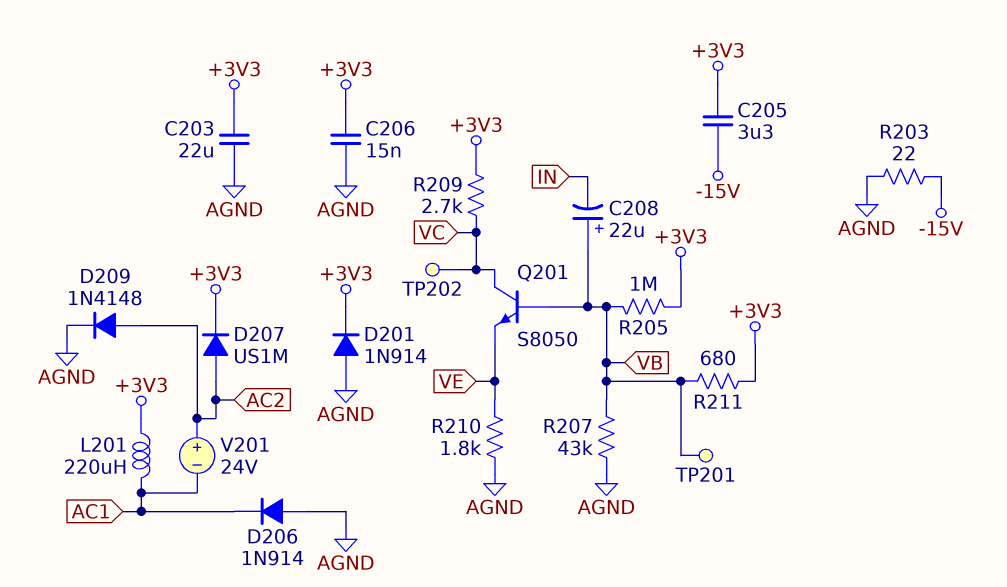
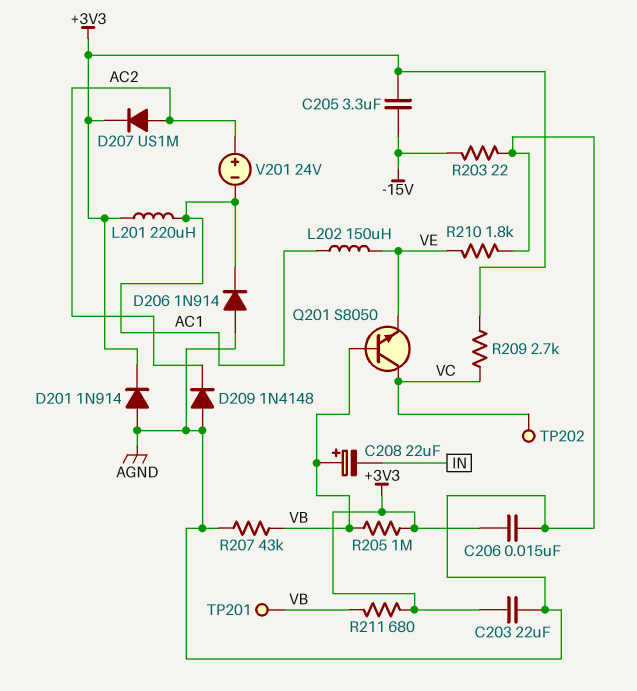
D209: diode 1N4148 (A AC2, K AGND) -> diode 1N4148 (A AGND, K AC2)
L202: none -> 150uH (AC1, VE)

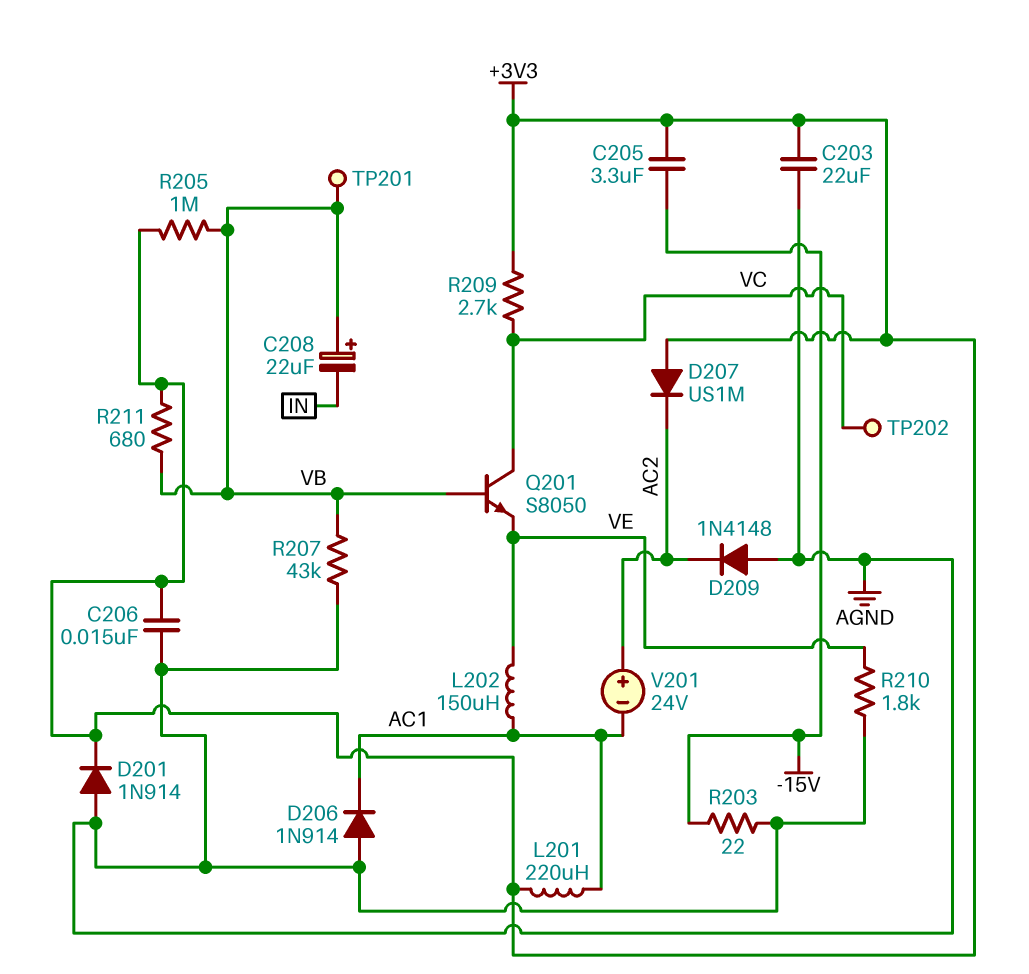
D207: diode US1M (A AC2, K +3V3) -> diode US1M (A +3V3, K AC2)

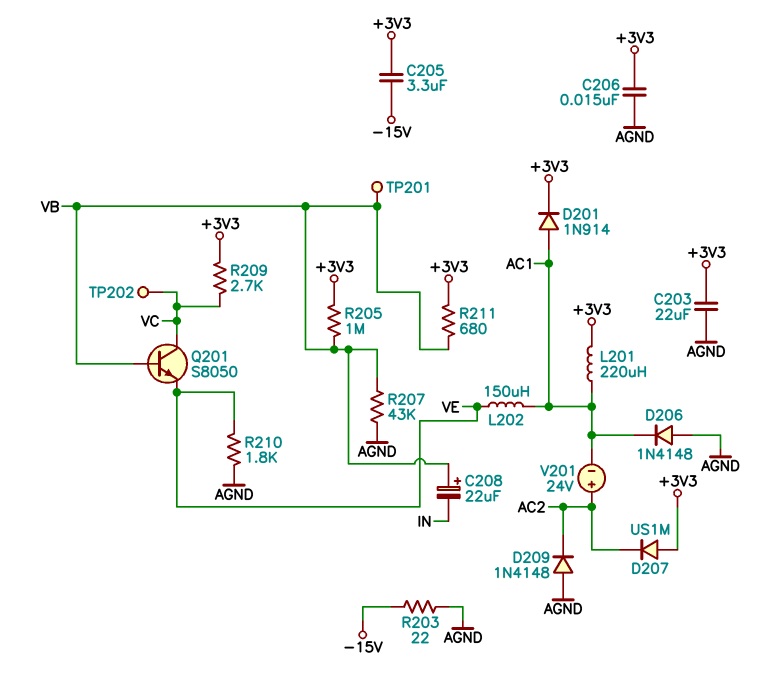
D201: diode 1N914 (A AGND, K +3V3) -> diode 1N914 (A AC1, K +3V3)
D206: diode 1N914 (A AGND, K AC1) -> diode 1N4148 (A AGND, K AC1)

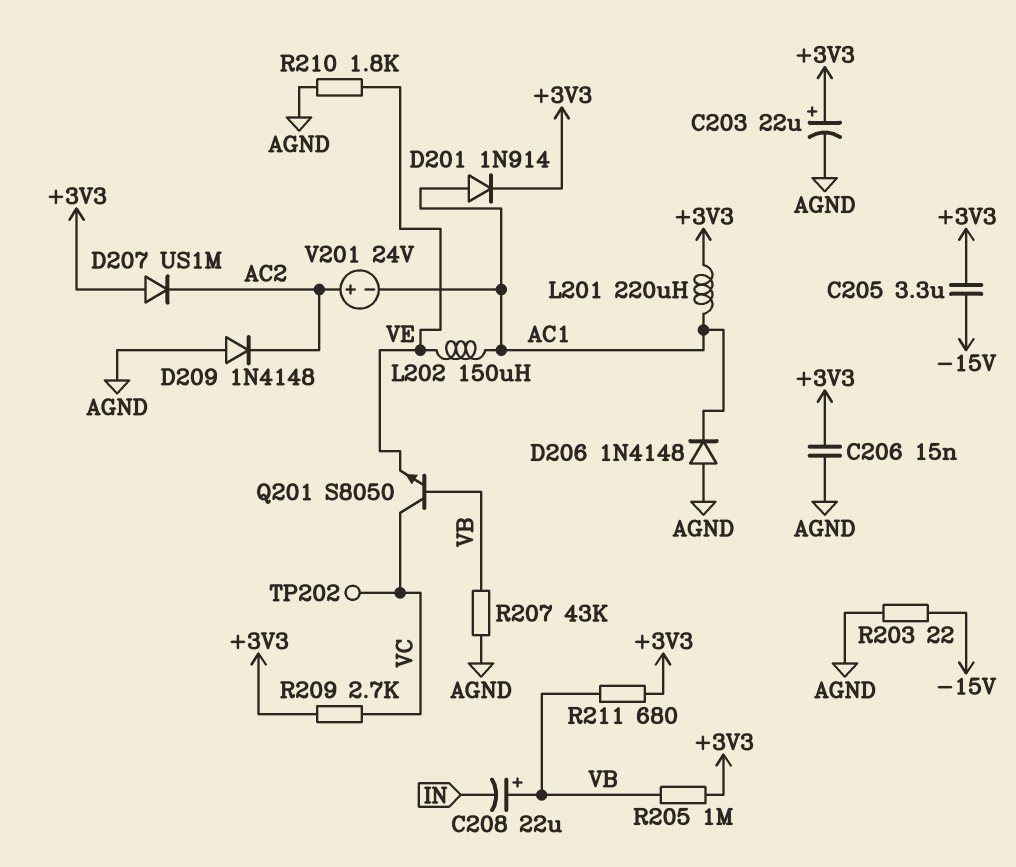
C203: 22uF (+3V3, AGND) -> 22uF (plus +3V3, minus AGND)
TP201: test point (VB) -> none

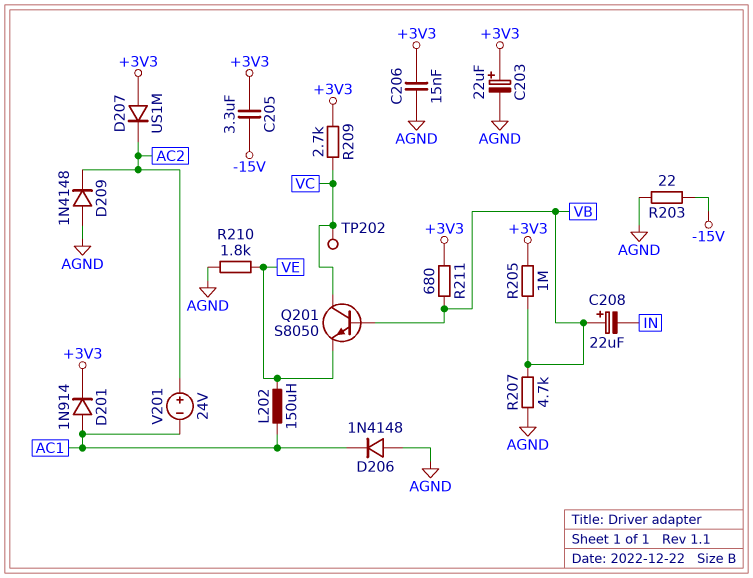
L201: 220uH (+3V3, AC1) -> none
R207: 43k (AGND, VB) -> 4.7k (AGND, VB)

